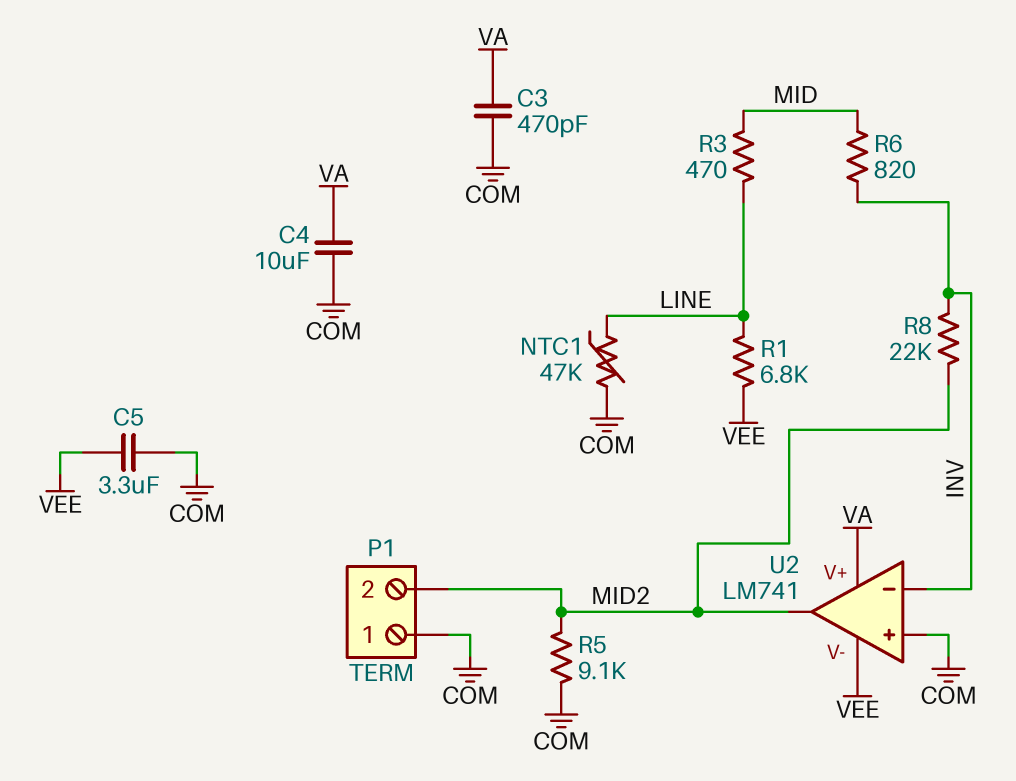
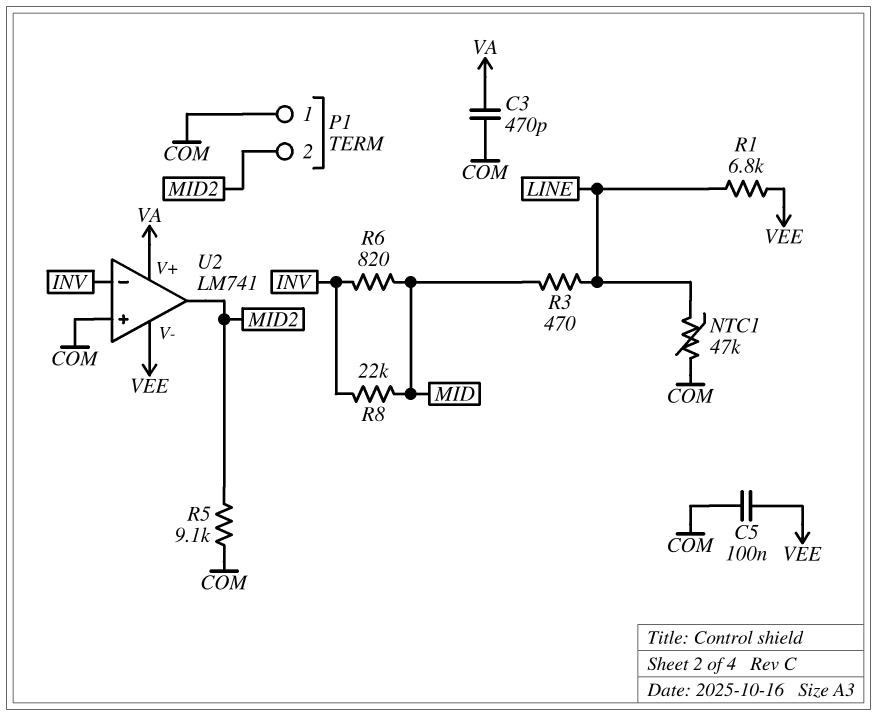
C4: 10uF (COM, VA) -> none
C5: 3.3uF (COM, VEE) -> 100nF (COM, VEE)
R8: 22k (INV, MID2) -> 22k (INV, MID)

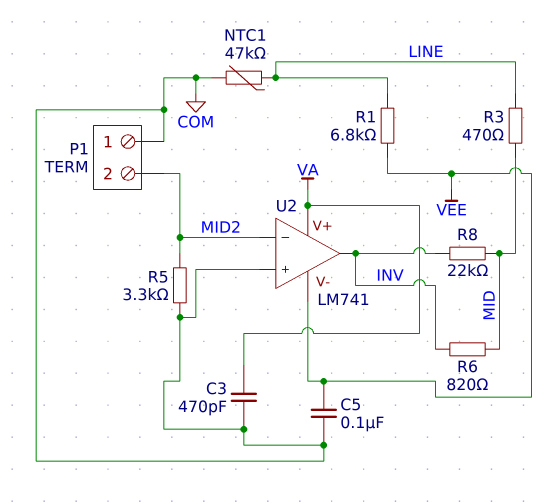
R5: 9.1k (COM, MID2) -> 3.3k (COM, MID2)
U2 pin in-: INV -> MID2
U2 pin out: MID2 -> INV

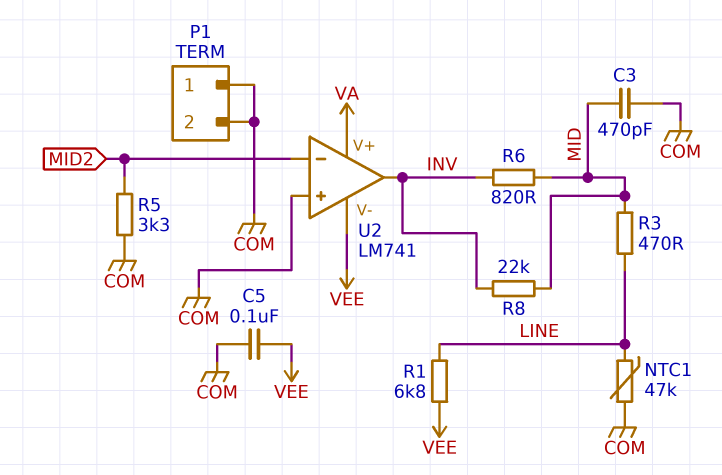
C3: 470pF (COM, VA) -> 470pF (COM, MID)
P1 pin 2: MID2 -> COM

